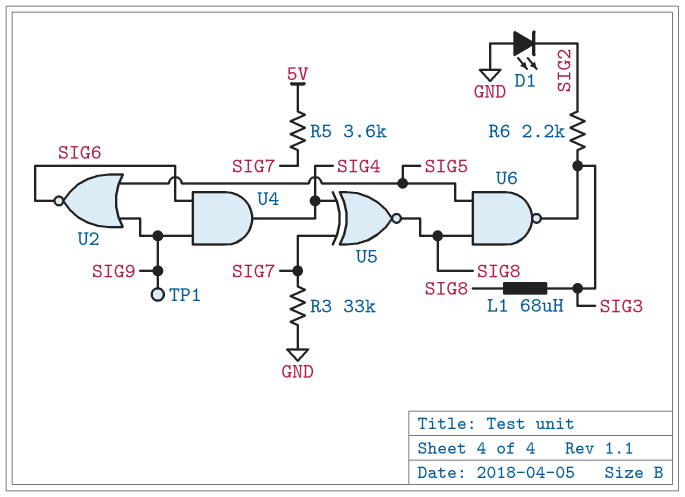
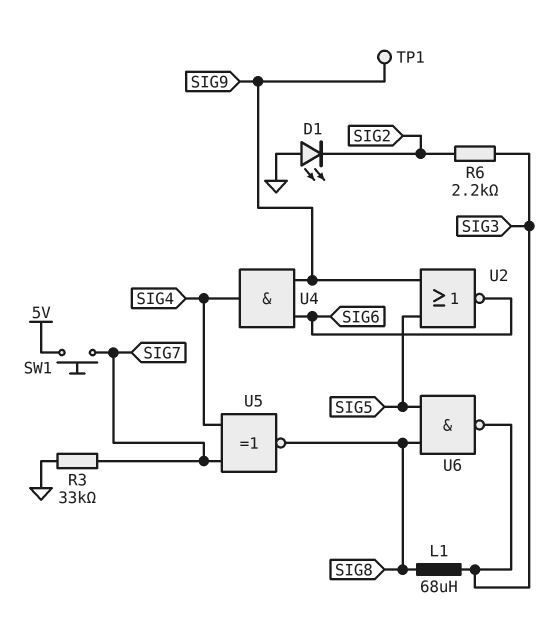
R5: 3.6k (5V, SIG7) -> none
SW1: none -> button (5V, SIG7)

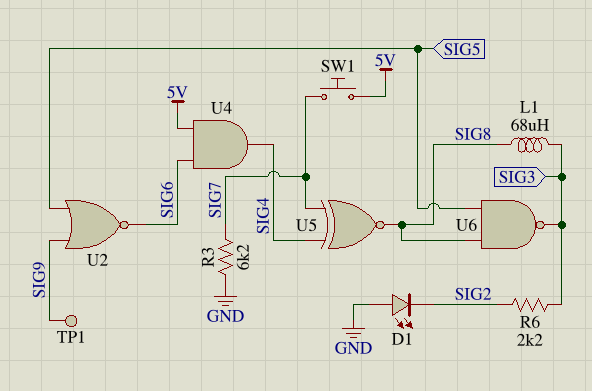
R3: 33k (GND, SIG7) -> 6.2k (GND, SIG7)
U4: AND (in SIG6, in SIG9, out SIG4) -> AND (in 5V, in SIG6, out SIG4)

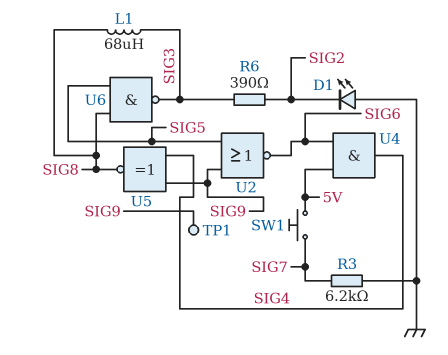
R6: 2.2k (SIG2, SIG3) -> 390 (SIG2, SIG3)
U5: XNOR (in SIG4, in SIG7, out SIG8) -> XNOR (in SIG4, in SIG9, out SIG8)

